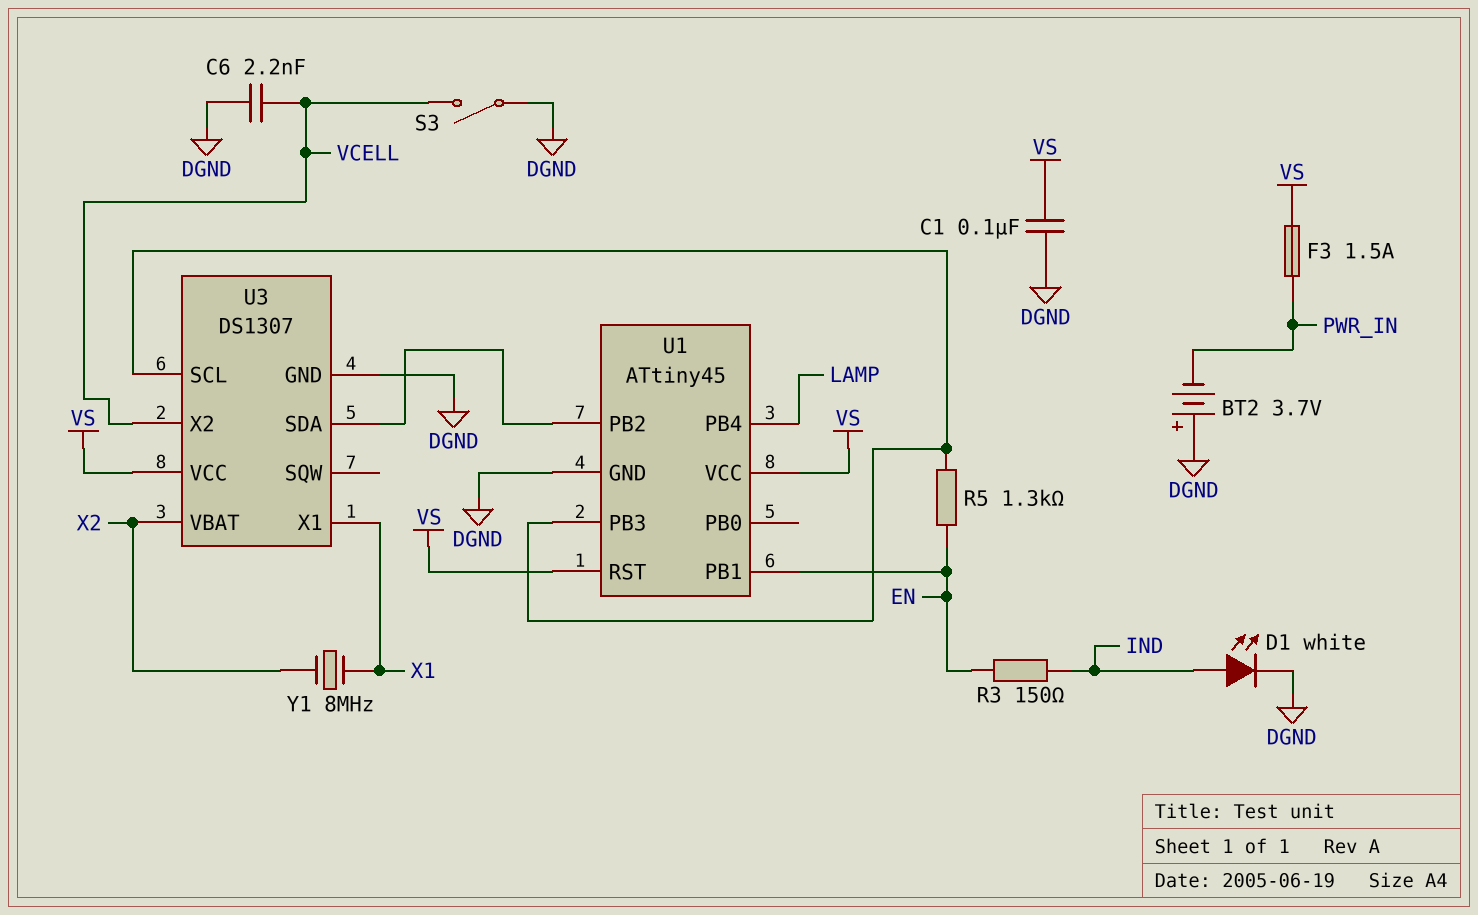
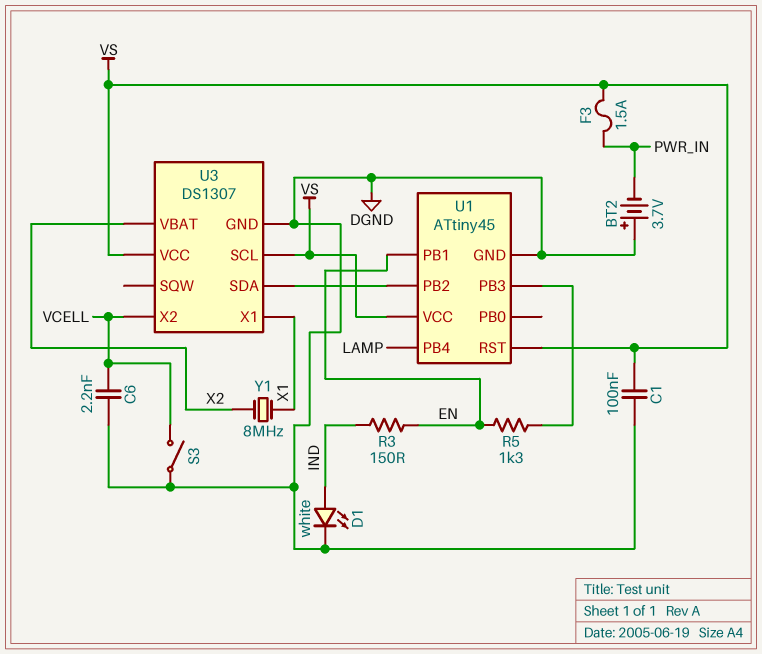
U3 pin SCL: U1/PB3 -> VS

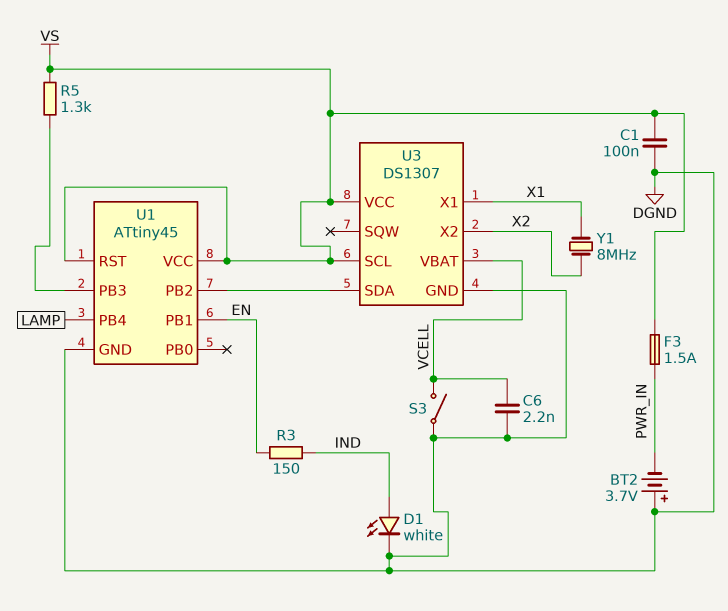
R5: 1.3k (EN, U1/PB3) -> 1.3k (U1/PB3, VS)
U3 pin VBAT: X2 -> VCELL
U3 pin X2: VCELL -> X2

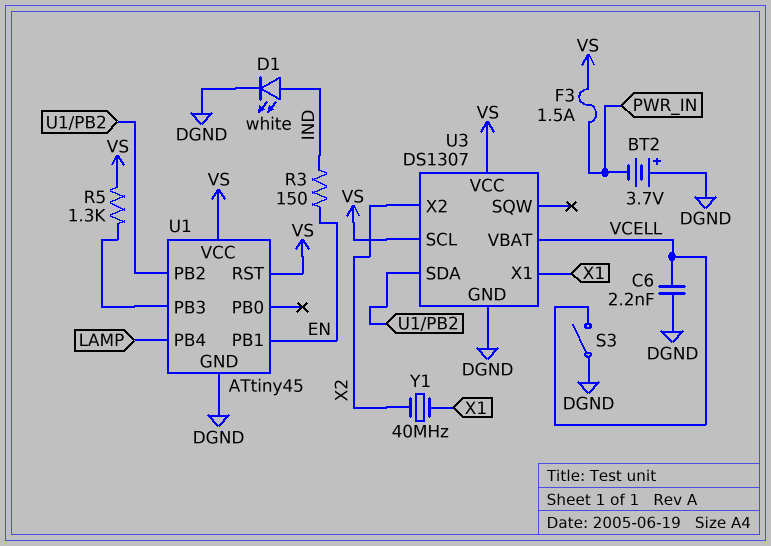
C1: 100nF (DGND, VS) -> none
Y1: 8MHz (X1, X2) -> 40MHz (X1, X2)

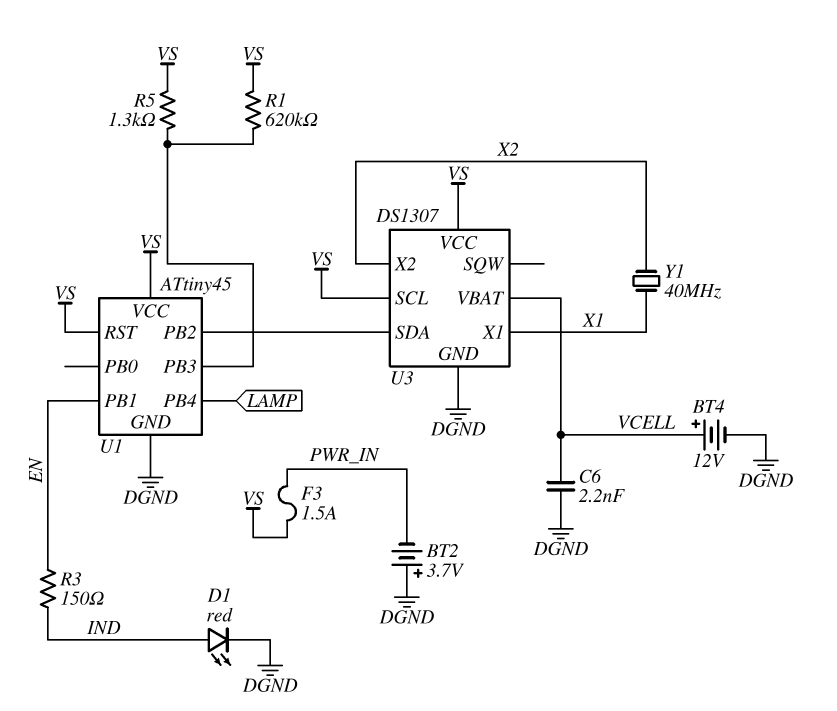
BT4: none -> 12V (plus VCELL, minus DGND)
D1: LED white (A IND, K DGND) -> LED red (A IND, K DGND)
R1: none -> 620k (U1/PB3, VS)
S3: switch (DGND, VCELL) -> none

